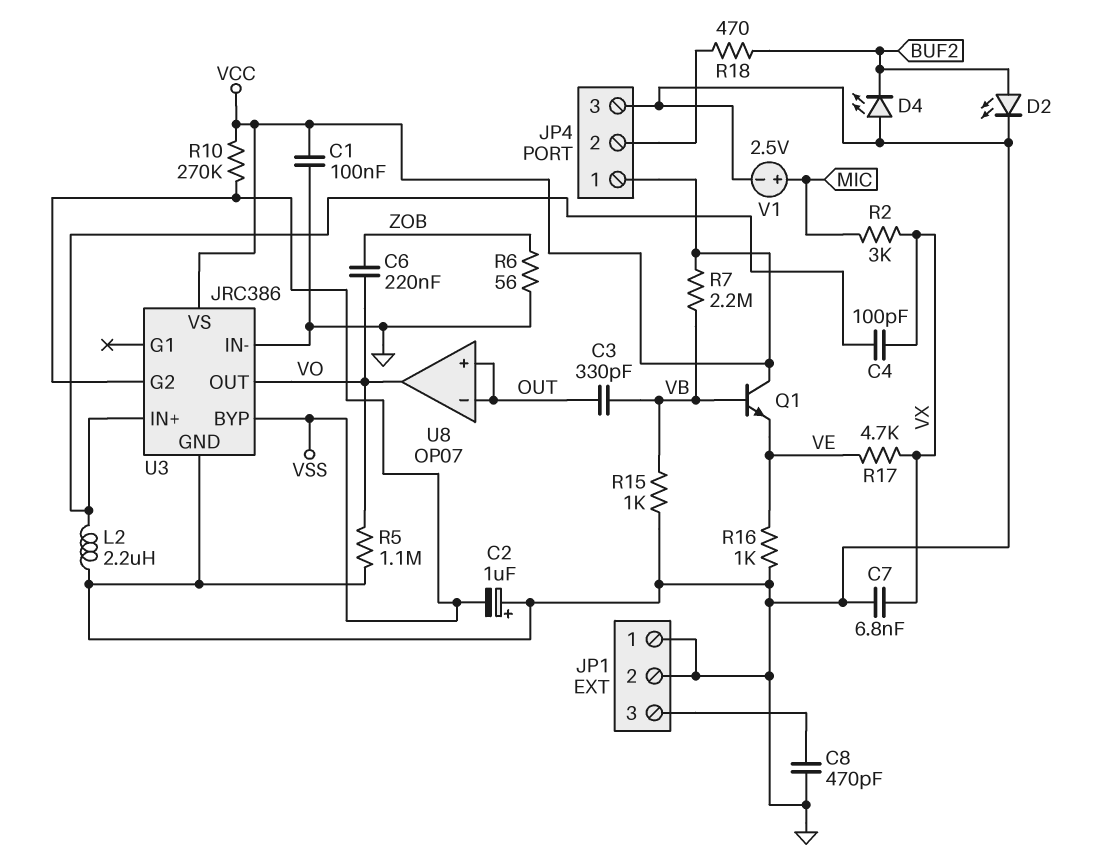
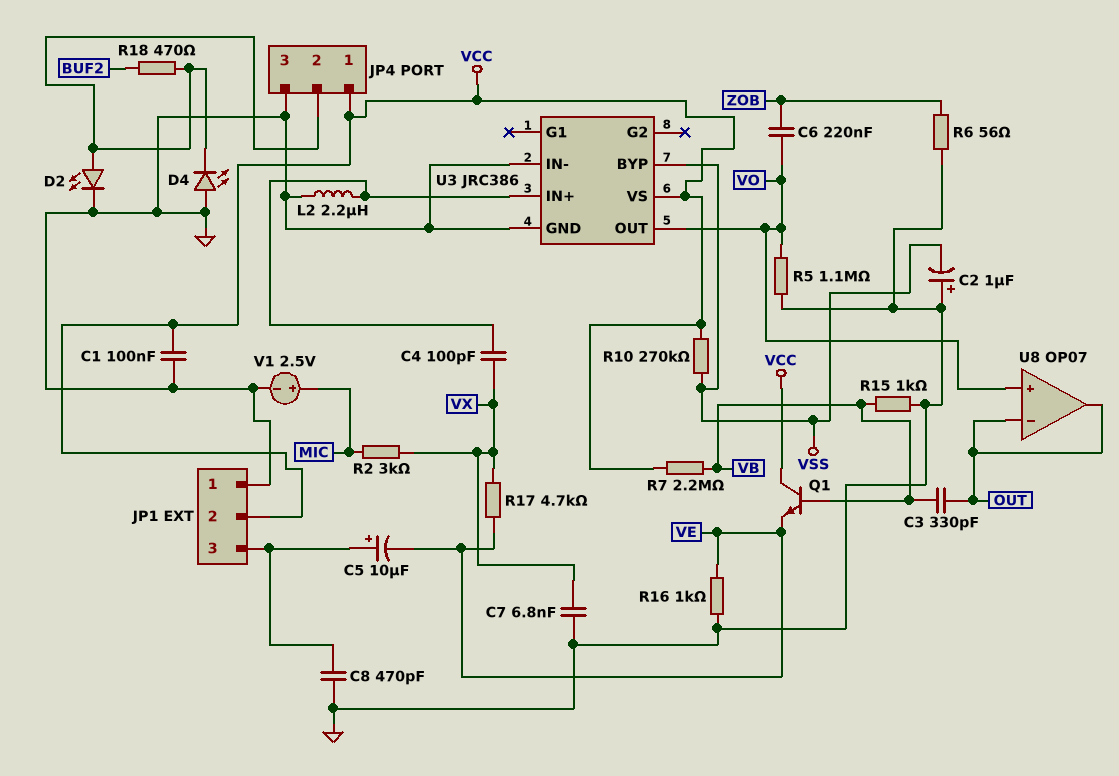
C5: none -> 10uF (plus JP1/3, minus VE)
D2: LED (A BUF2, K GND) -> LED (A JP4/2, K GND)
D4: LED (A GND, K BUF2) -> LED (A GND, K JP4/2)
JP1 pin 2: GND -> VCC
U3 pin G2: VSS -> none
U8 pin in+: OUT -> VO
U8 pin out: VO -> OUT

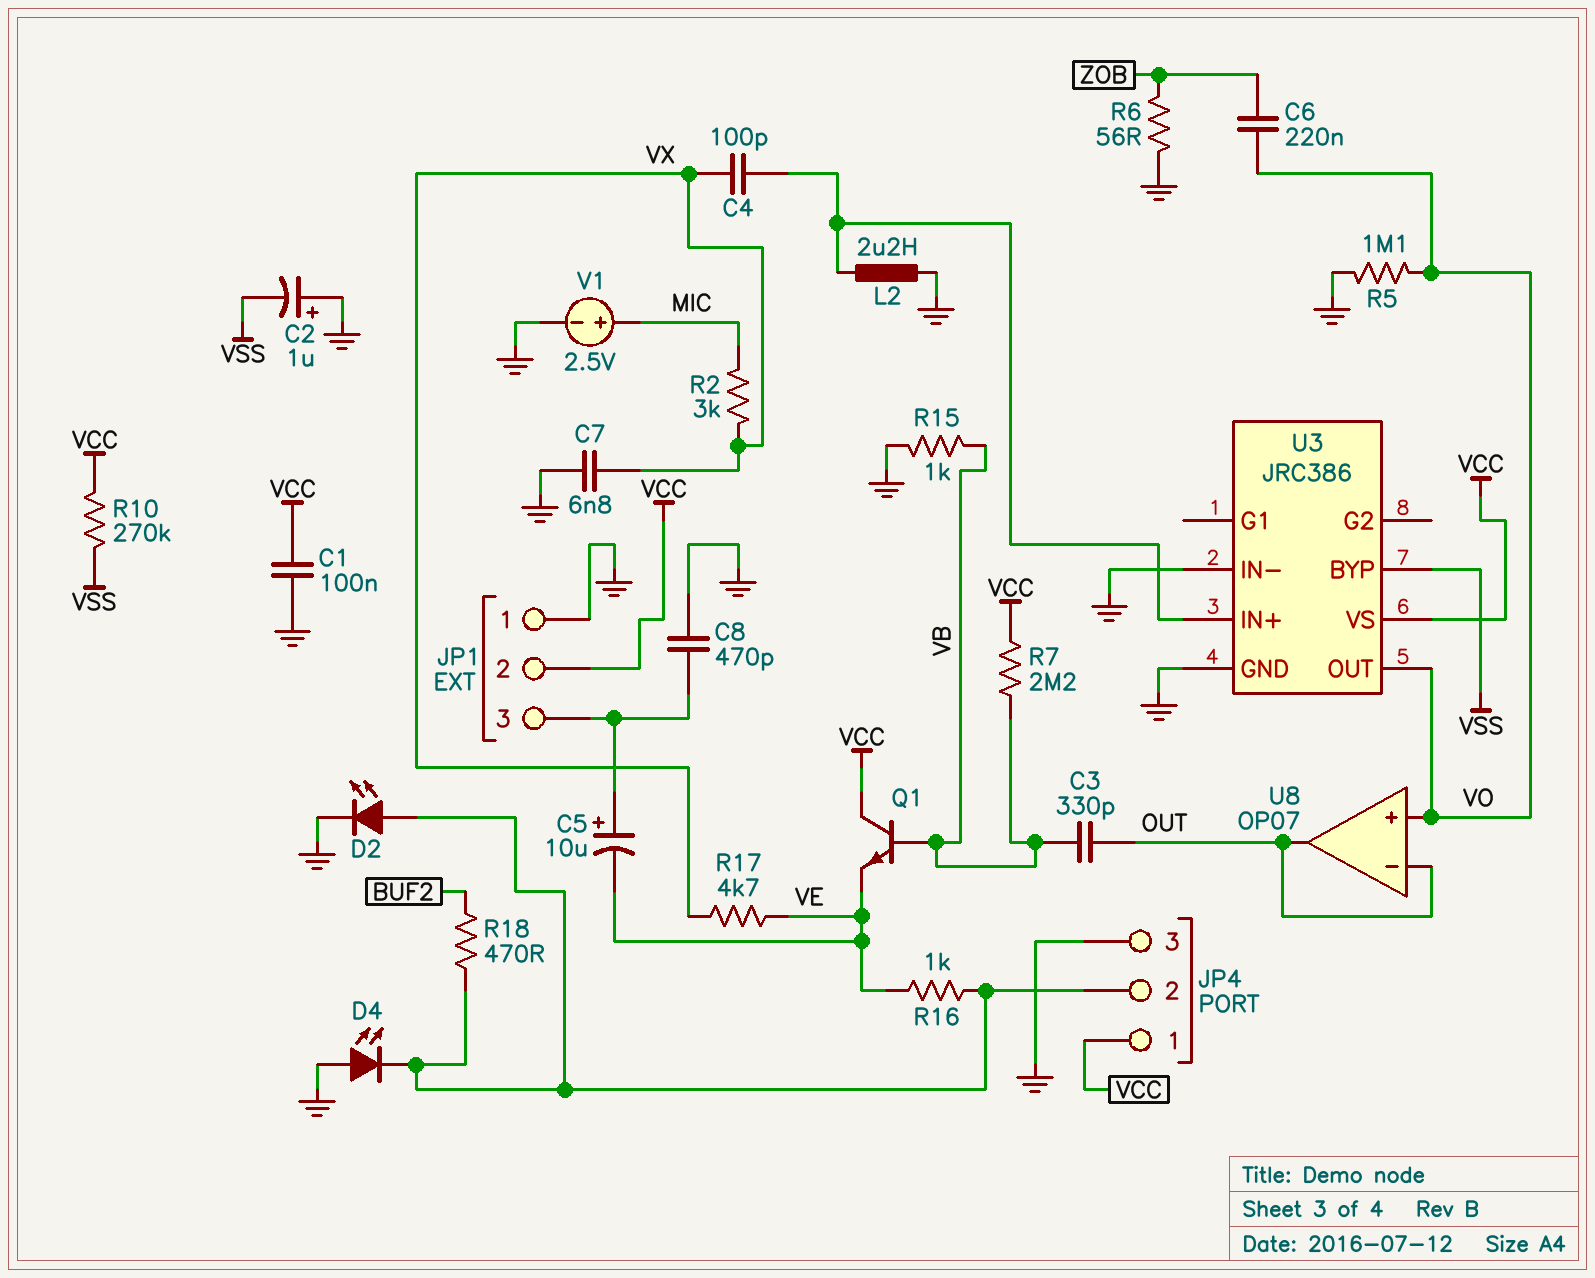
R16: 1k (GND, VE) -> 1k (JP4/2, VE)

